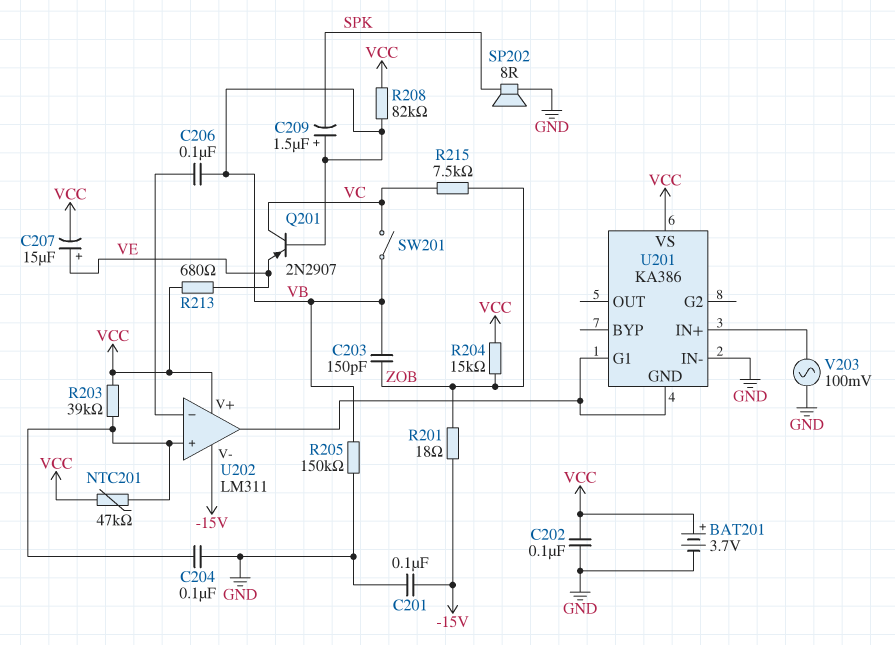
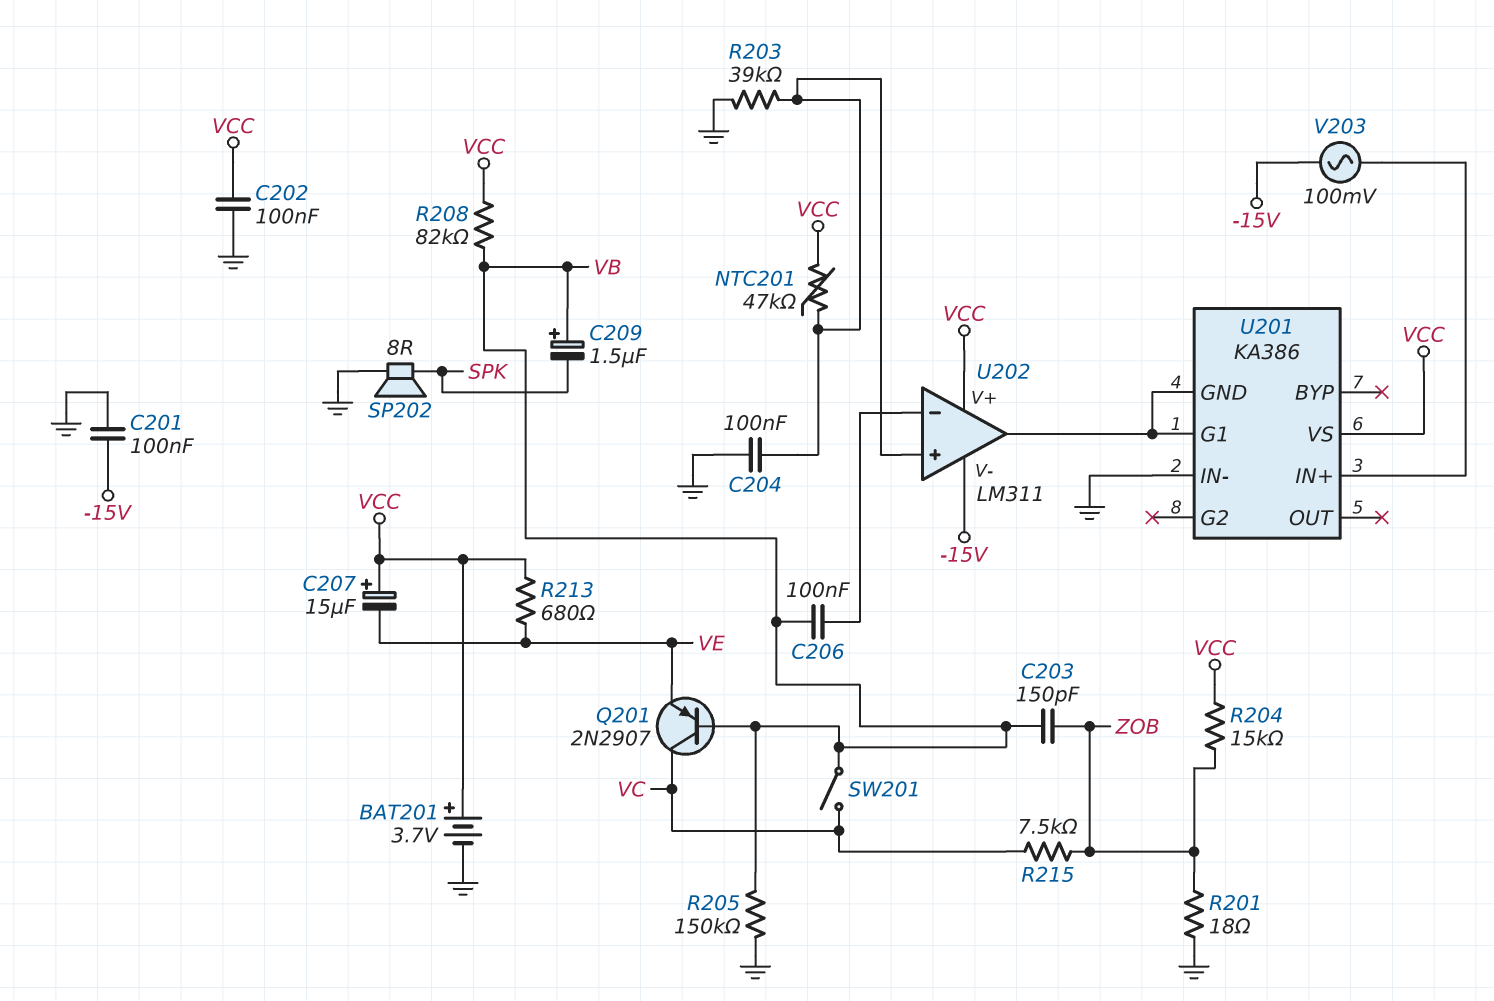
C207: 15uF (plus VE, minus VCC) -> 15uF (plus VCC, minus VE)
R201: 18 (-15V, ZOB) -> 18 (GND, ZOB)
R203: 39k (U202/in+, VCC) -> 39k (GND, U202/in+)
V203: AC 100mV (GND, U201/IN+) -> AC 100mV (-15V, U201/IN+)

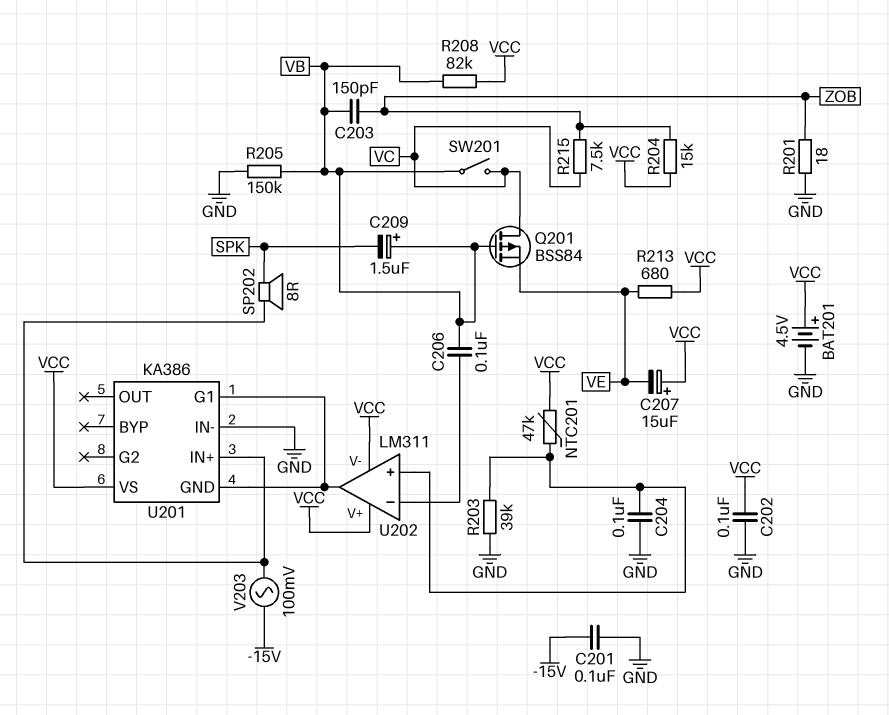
BAT201: 3.7V (plus VCC, minus GND) -> 4.5V (plus VCC, minus GND)
Q201: PNP 2N2907 (B VB, C VC, E VE) -> PMOS BSS84 (G VB, D VC, S VE)
SP202: speaker 8R (GND, SPK) -> speaker 8R (SPK, U201/IN+)
U202 pin V-: -15V -> VCC

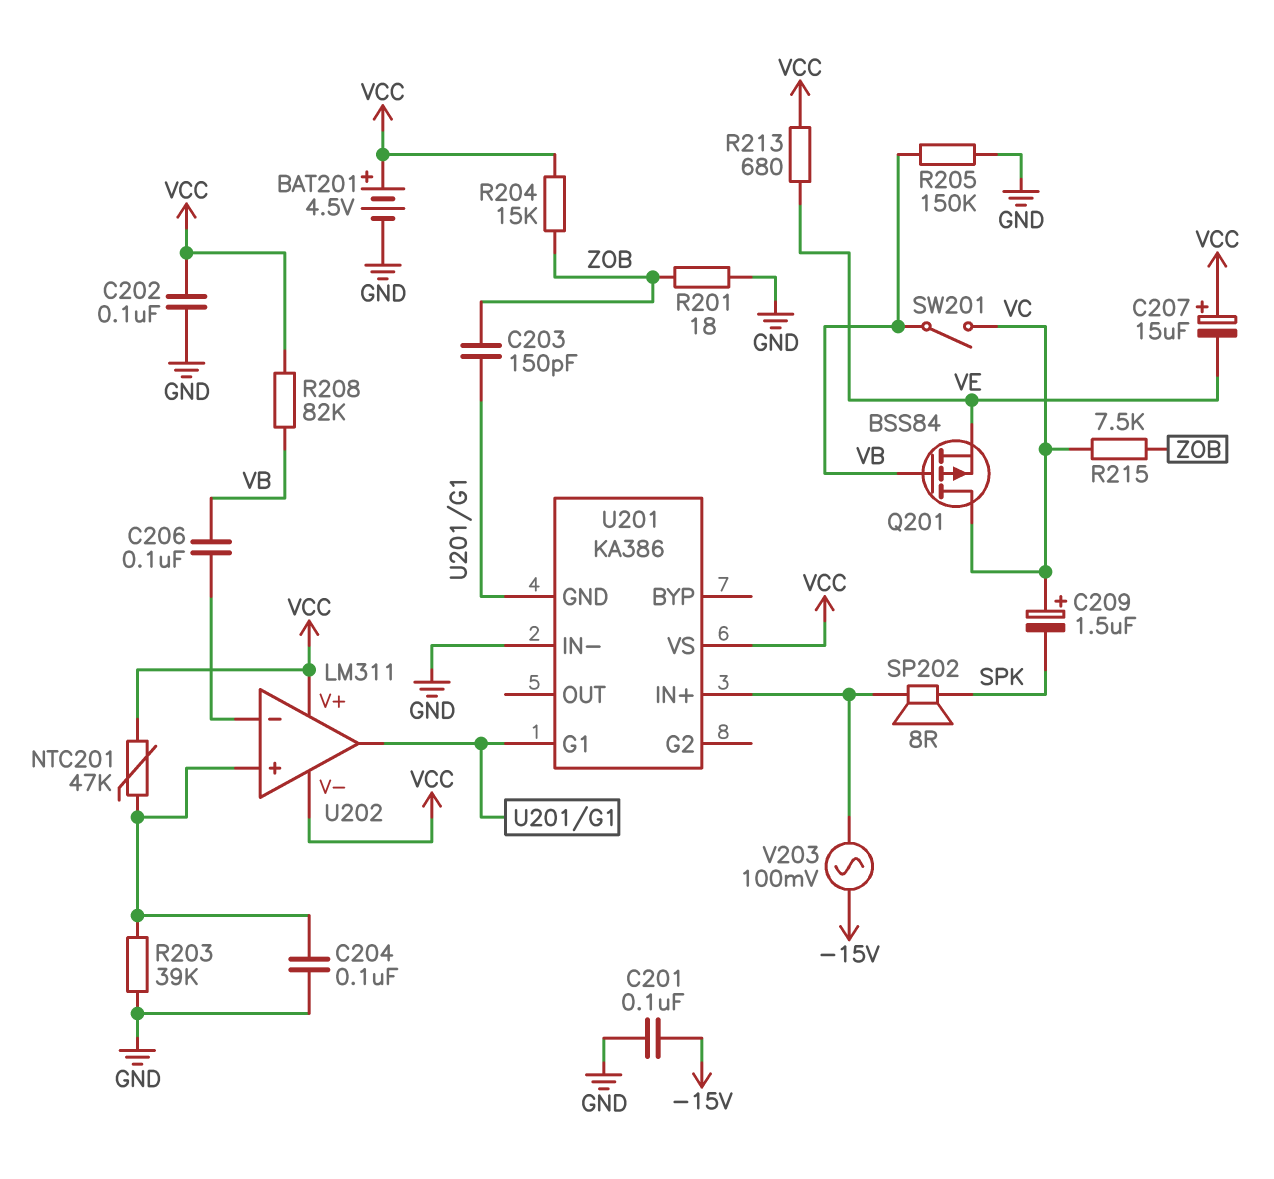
C203: 150pF (VB, ZOB) -> 150pF (U201/G1, ZOB)
C209: 1.5uF (plus VB, minus SPK) -> 1.5uF (plus VC, minus SPK)

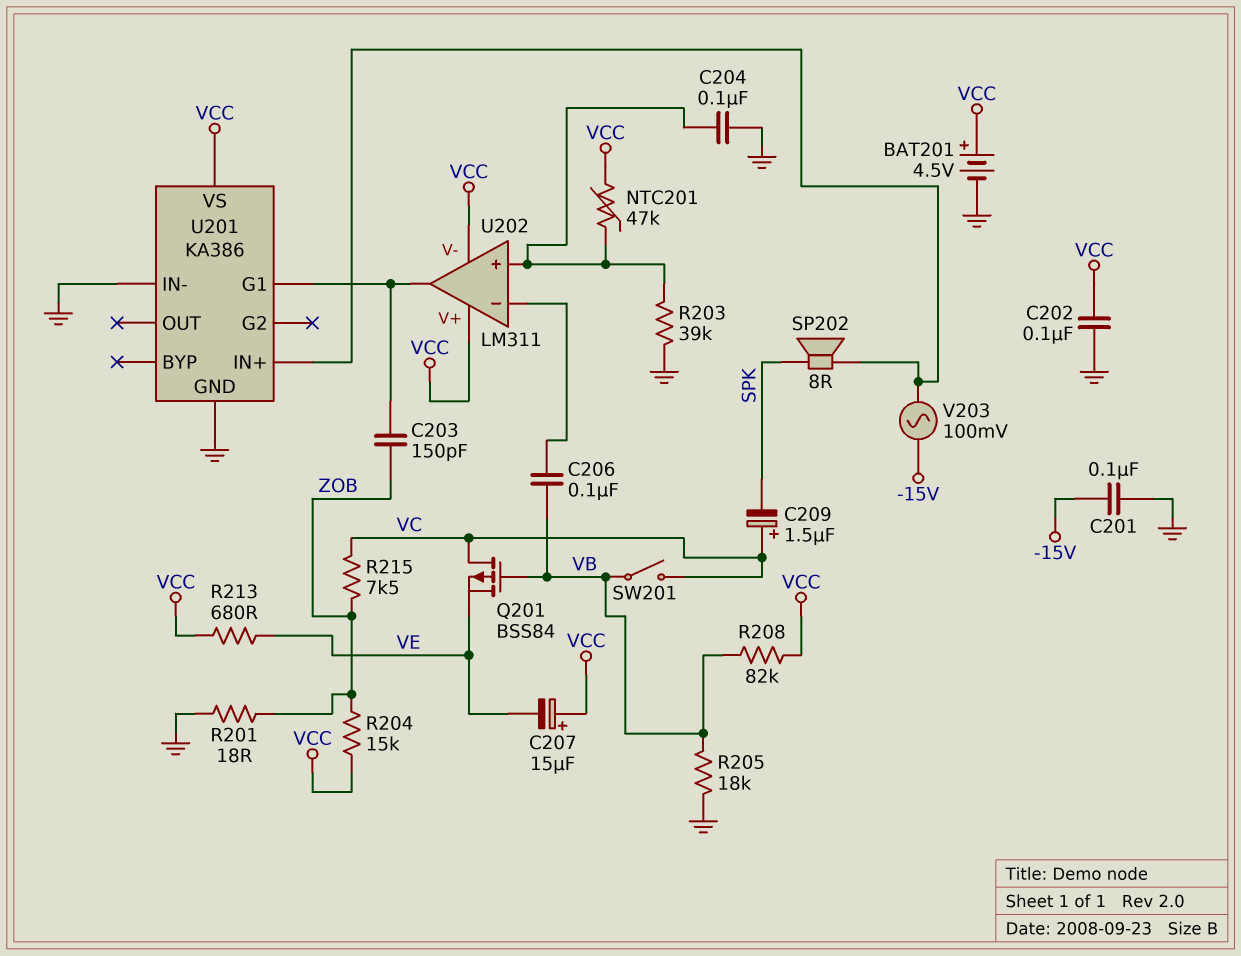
R205: 150k (GND, VB) -> 18k (GND, VB)
U201 pin GND: U201/G1 -> GND

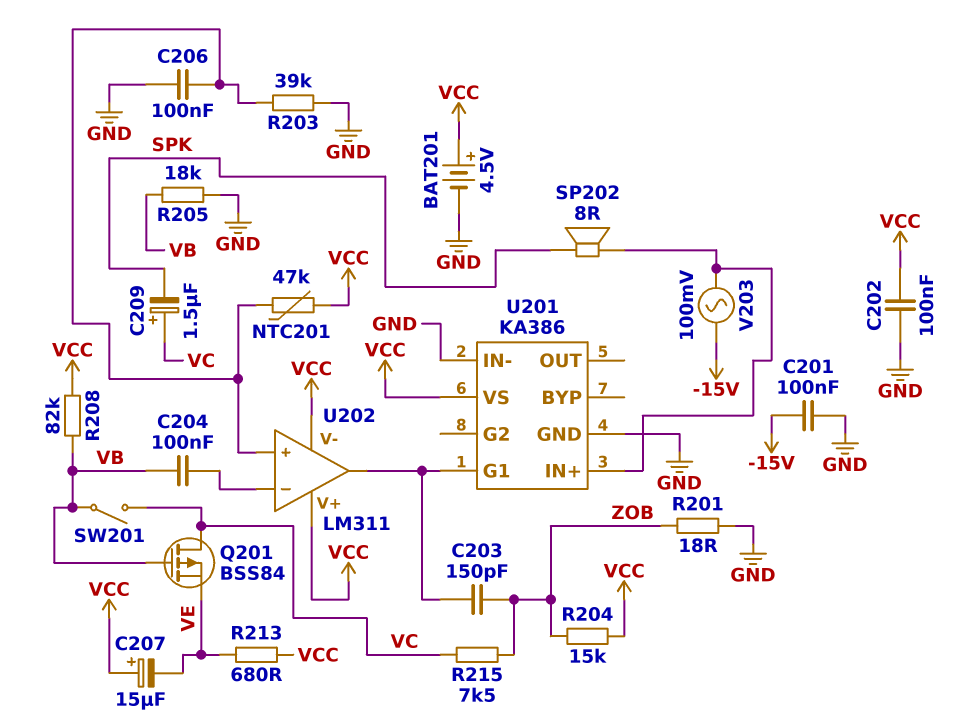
C204: 100nF (GND, U202/in+) -> 100nF (U202/in-, VB)
C206: 100nF (U202/in-, VB) -> 100nF (GND, U202/in+)

